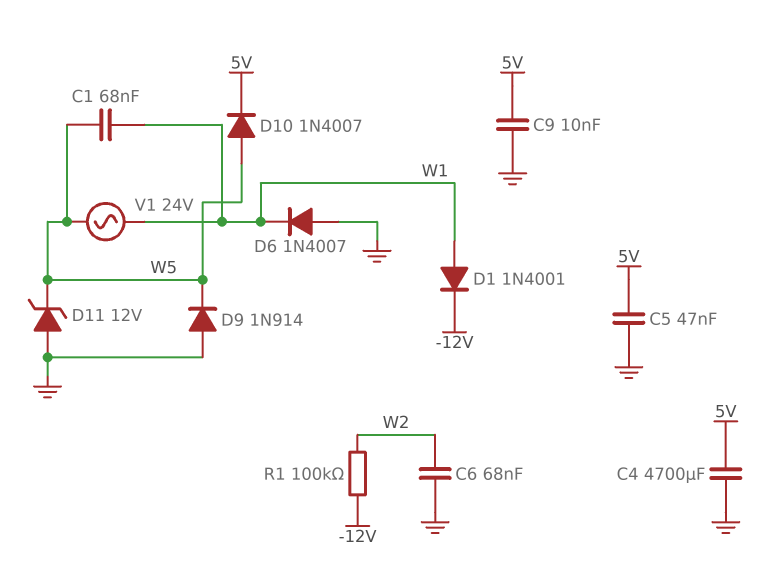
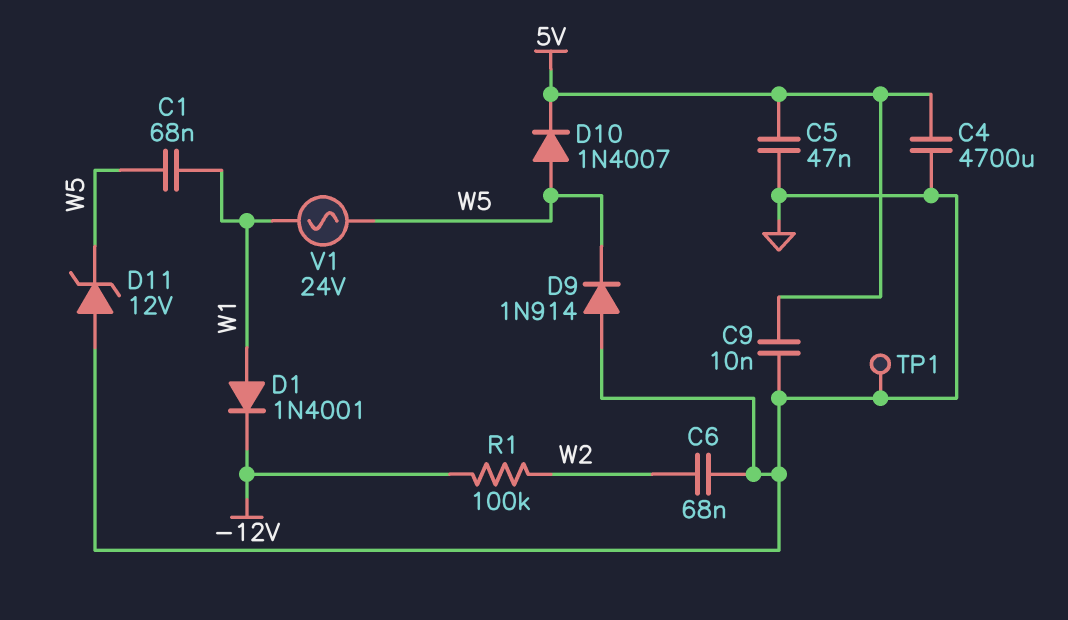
D6: diode 1N4007 (A GND, K W1) -> none
TP1: none -> test point (GND)

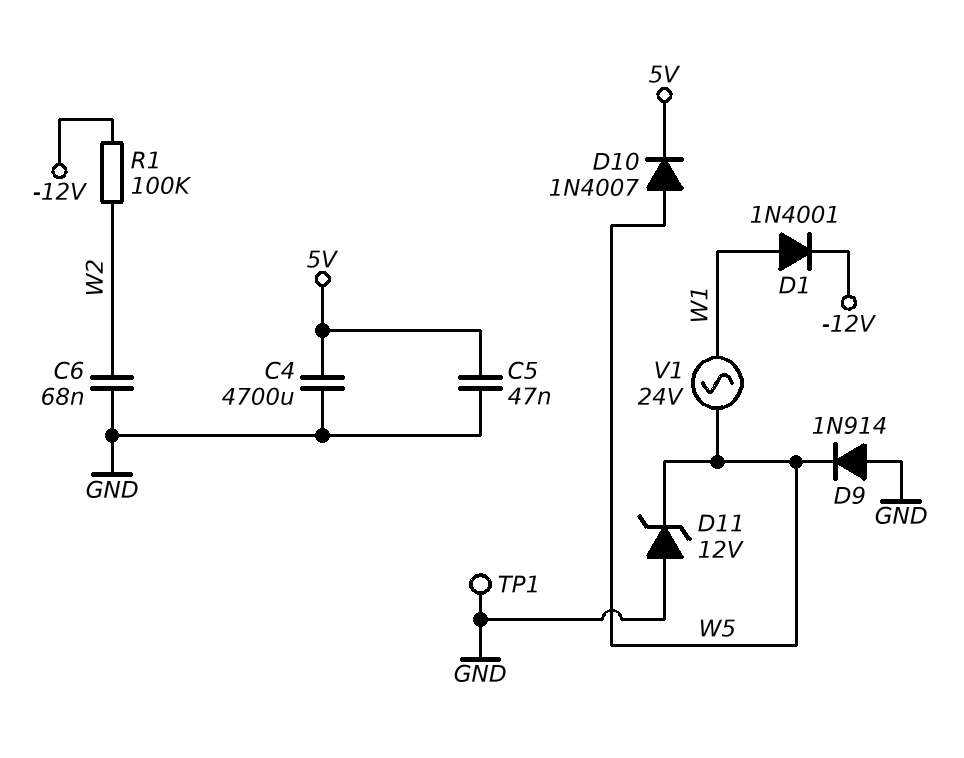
C1: 68nF (W1, W5) -> none
C9: 10nF (5V, GND) -> none

